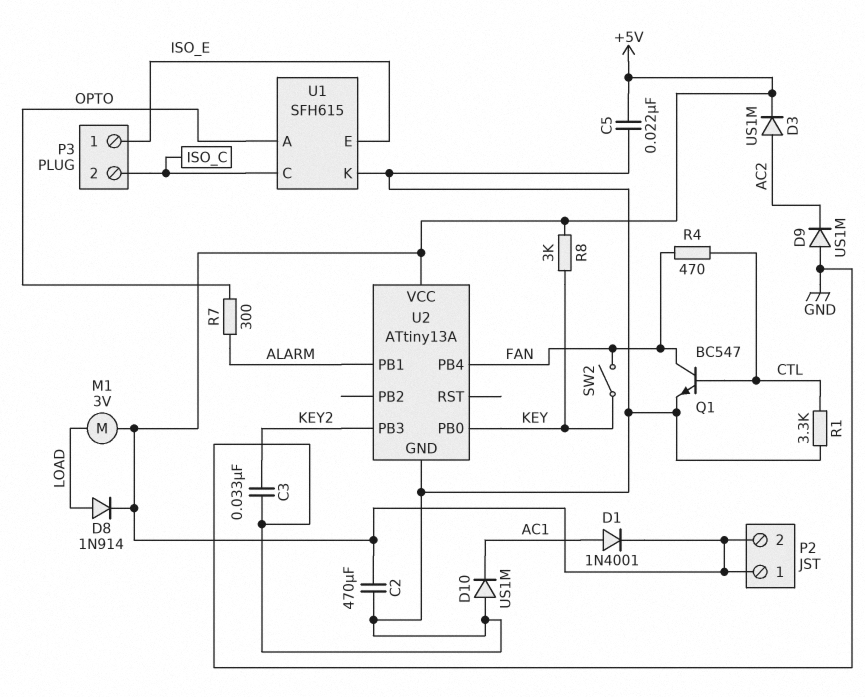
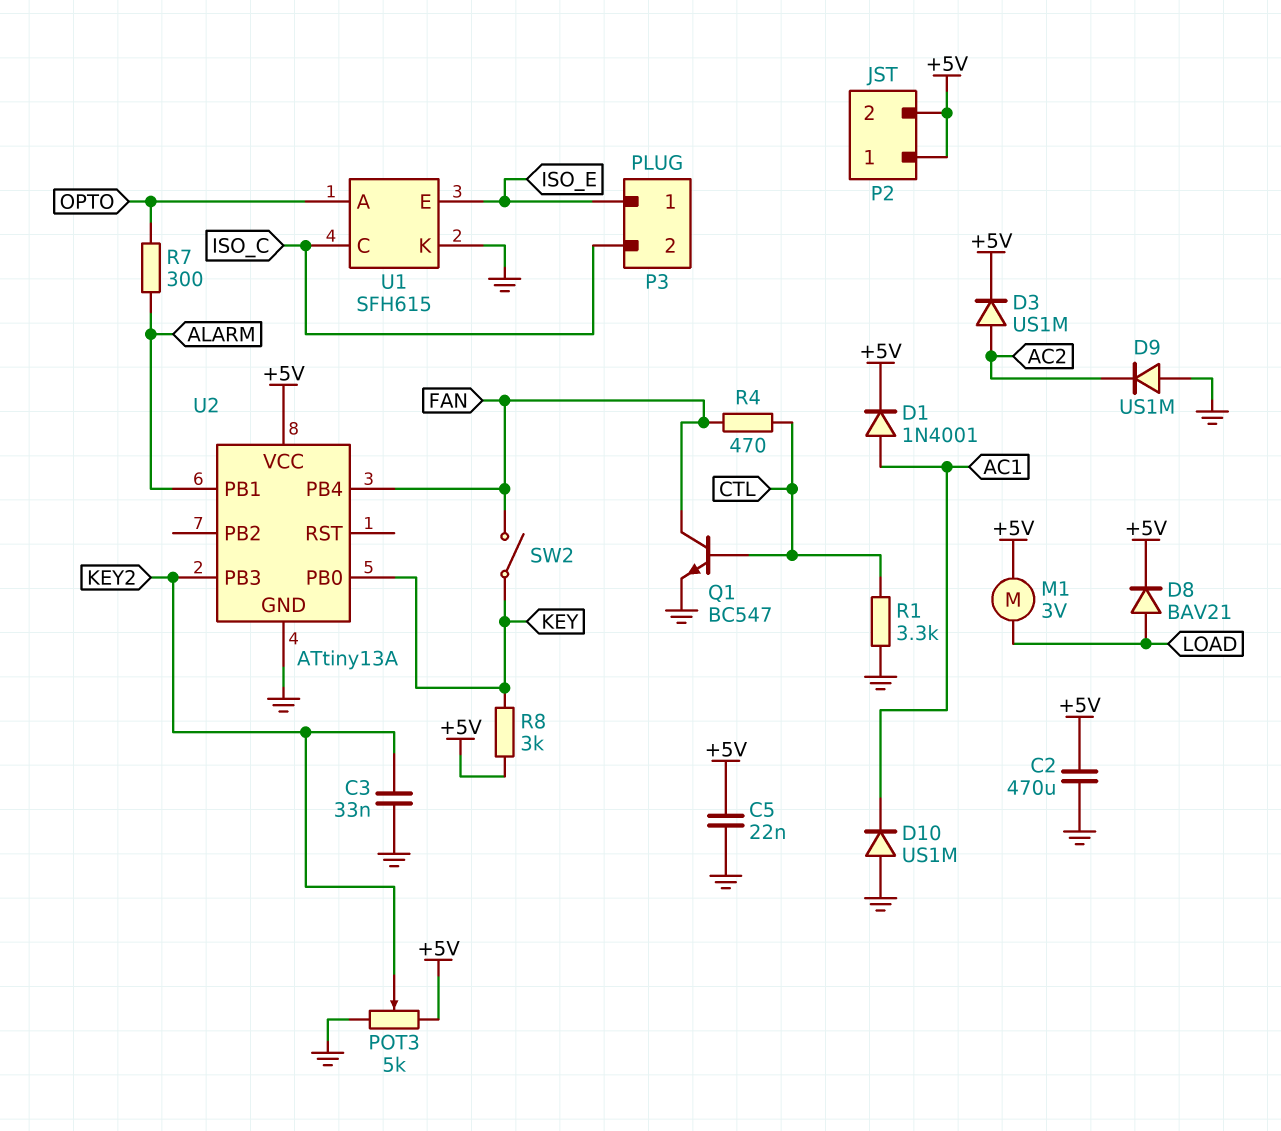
D8: diode 1N914 (A LOAD, K +5V) -> diode BAV21 (A LOAD, K +5V)
POT3: none -> 5k (+5V, GND, wiper KEY2)

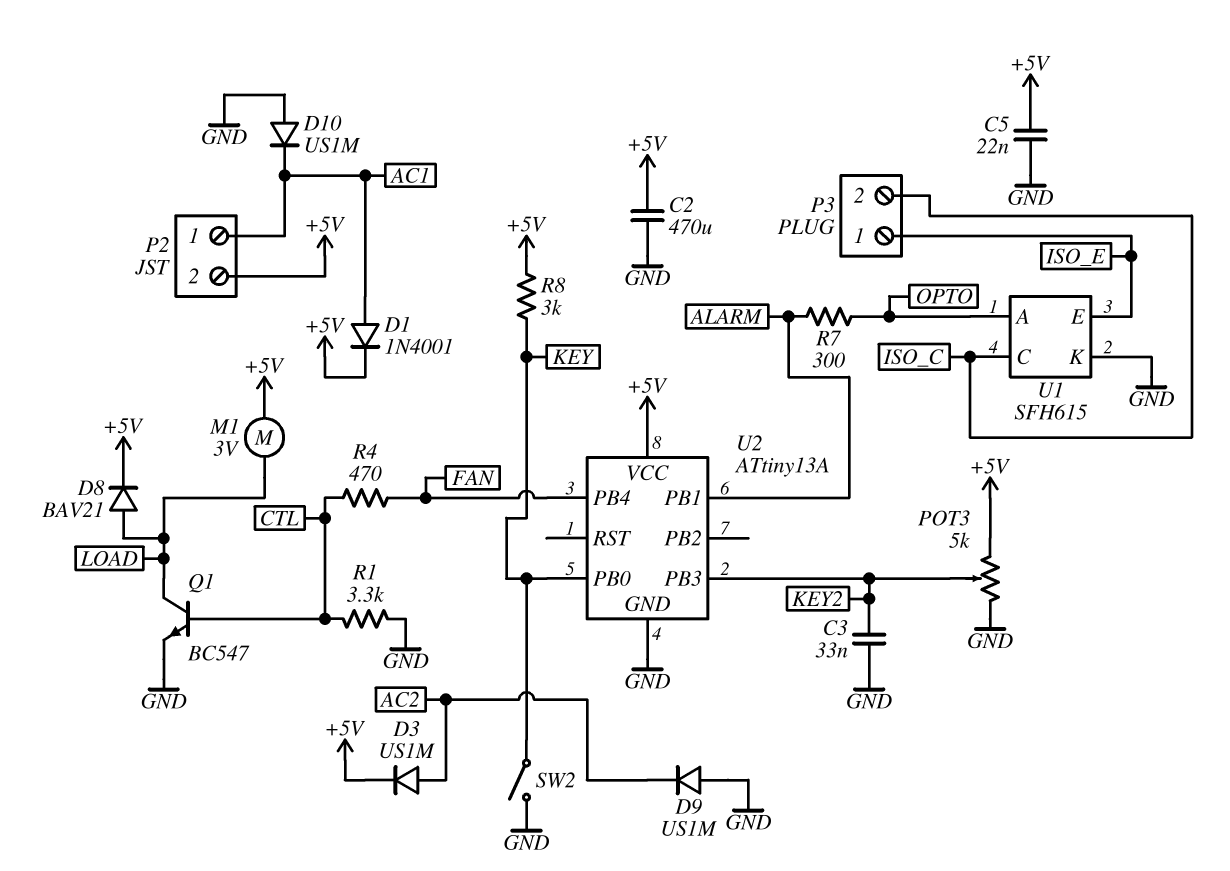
P2 pin 1: +5V -> AC1
Q1: NPN BC547 (B CTL, C FAN, E GND) -> NPN BC547 (B CTL, C LOAD, E GND)
SW2: switch (FAN, KEY) -> switch (GND, KEY)

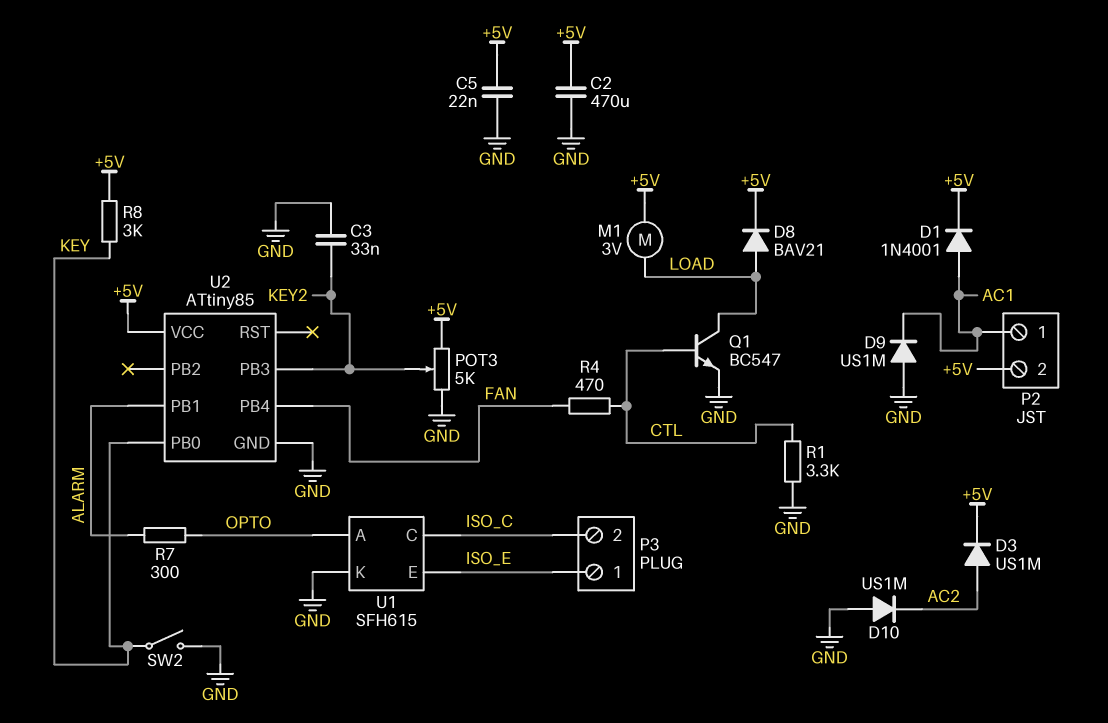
D9: diode US1M (A GND, K AC2) -> diode US1M (A GND, K AC1)
D10: diode US1M (A GND, K AC1) -> diode US1M (A GND, K AC2)
U2: ATtiny13A -> ATtiny85

